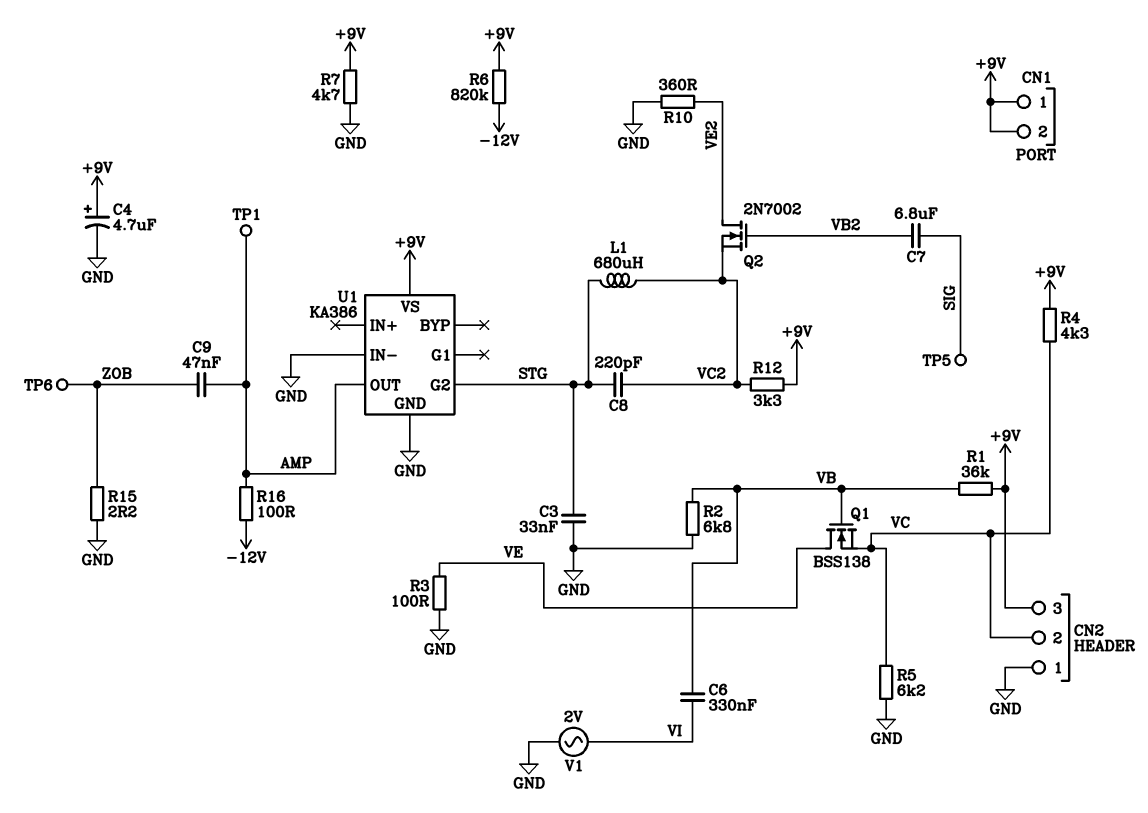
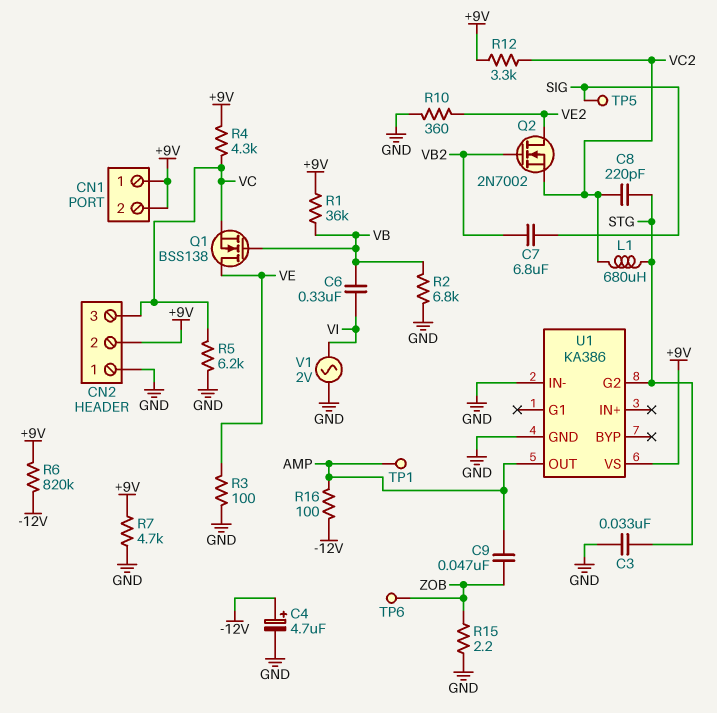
C4: 4.7uF (plus +9V, minus GND) -> 4.7uF (plus -12V, minus GND)
CN2 pin 2: VC -> +9V
CN2 pin 3: +9V -> VC

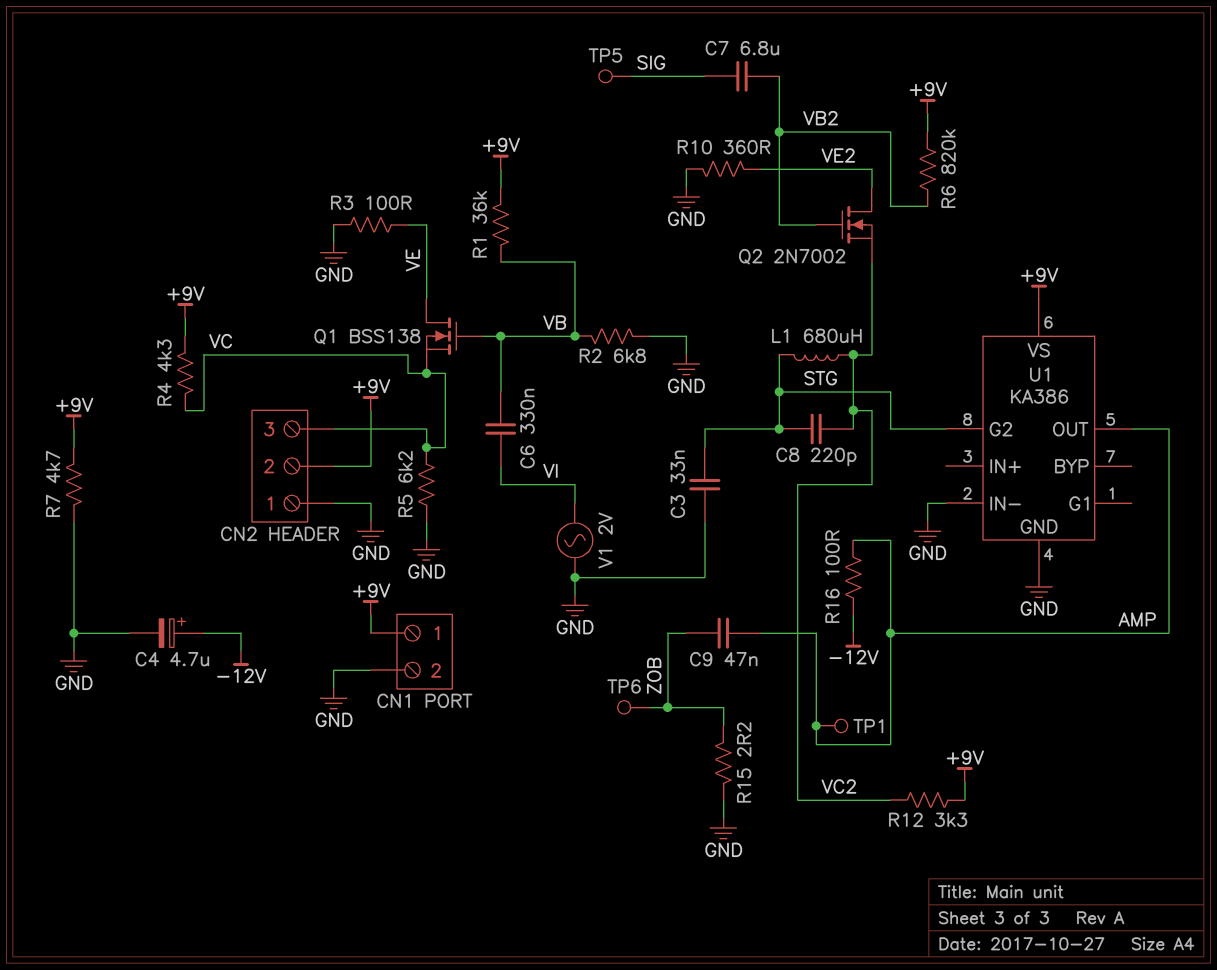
CN1 pin 2: +9V -> GND
R6: 820k (+9V, -12V) -> 820k (+9V, VB2)

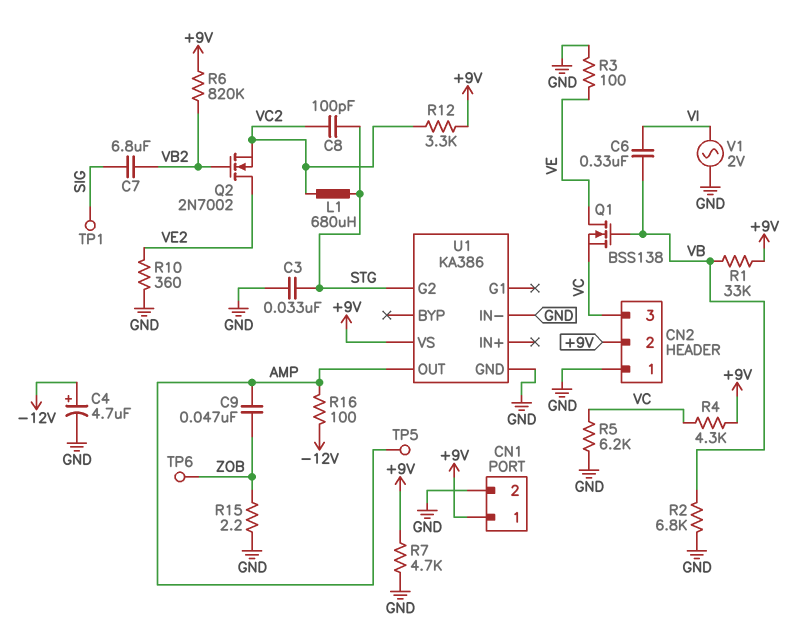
C8: 220pF (STG, VC2) -> 100pF (STG, VC2)
R1: 36k (+9V, VB) -> 33k (+9V, VB)
TP1: test point (AMP) -> test point (SIG)
TP5: test point (SIG) -> test point (AMP)

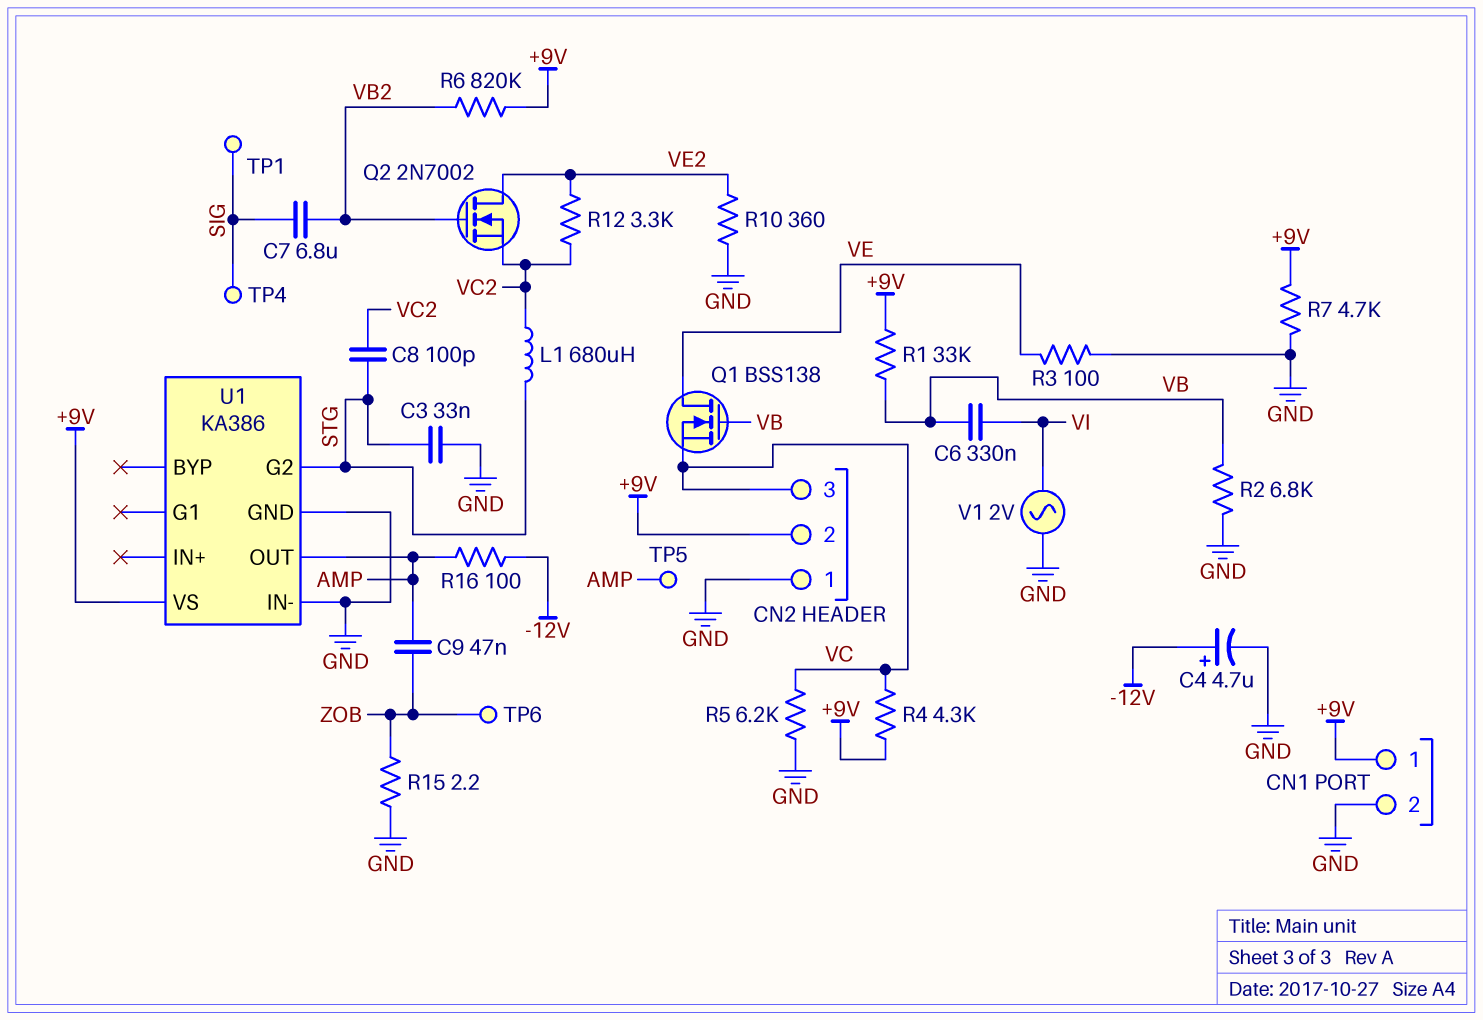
R12: 3.3k (+9V, VC2) -> 3.3k (VC2, VE2)
TP4: none -> test point (SIG)

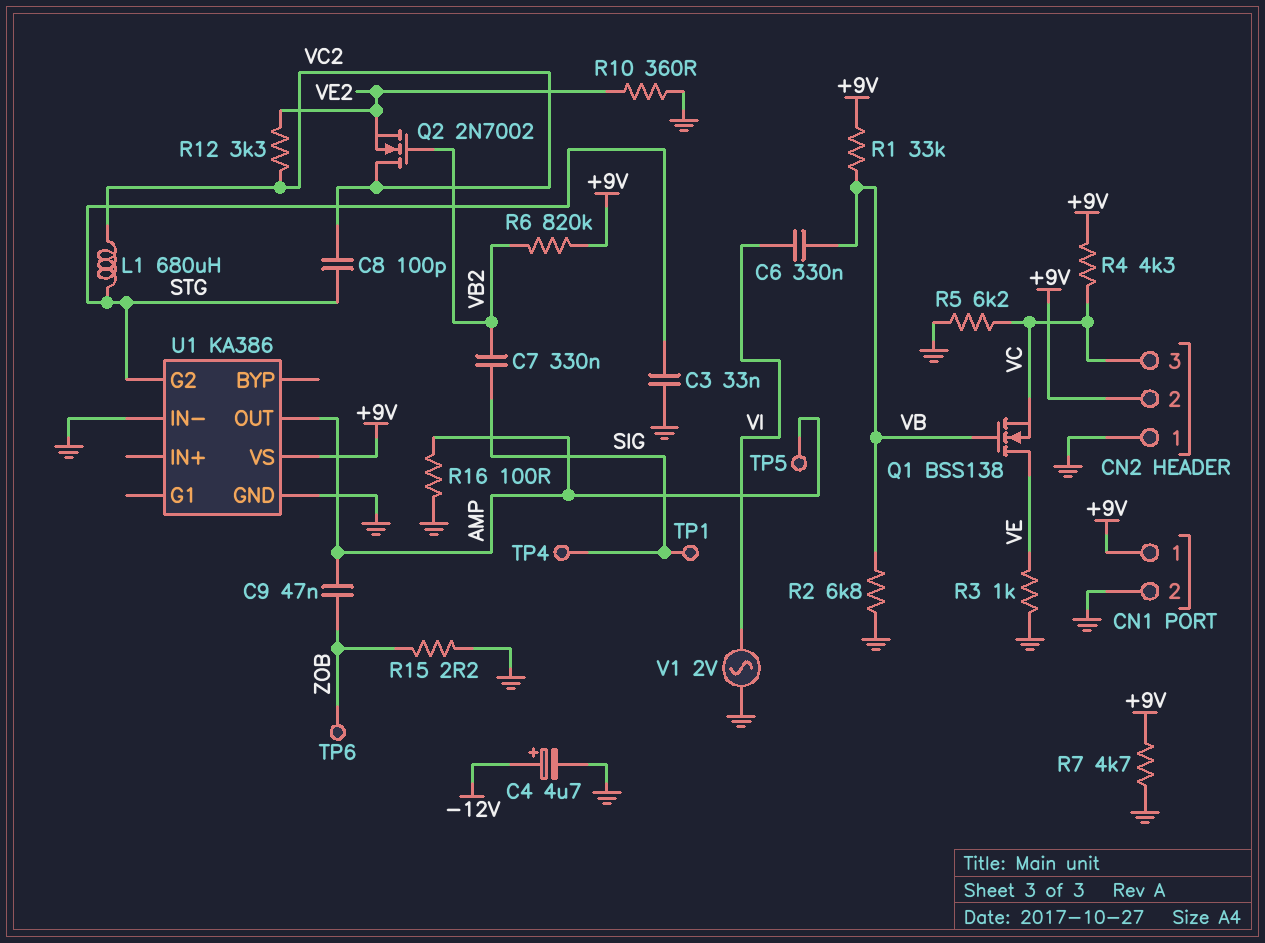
C7: 6.8uF (SIG, VB2) -> 330nF (SIG, VB2)
Q2: NMOS 2N7002 (G VB2, D VE2, S VC2) -> NMOS 2N7002 (G VB2, D VC2, S VE2)
R3: 100 (GND, VE) -> 1k (GND, VE)
R16: 100 (-12V, AMP) -> 100 (AMP, GND)

